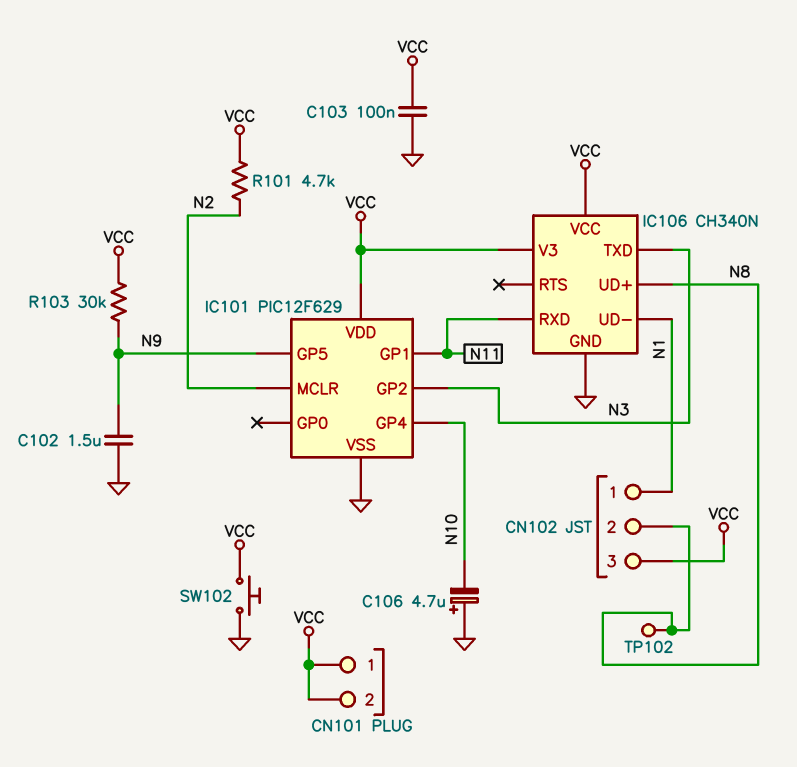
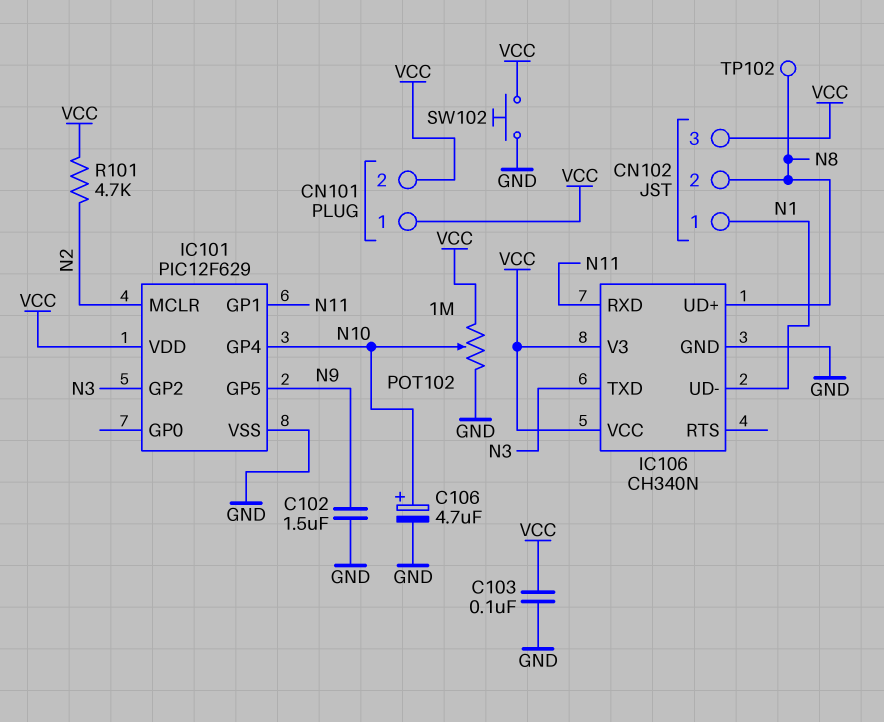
C106: 4.7uF (plus GND, minus N10) -> 4.7uF (plus N10, minus GND)
POT102: none -> 1M (GND, VCC, wiper N10)
R103: 30k (N9, VCC) -> none

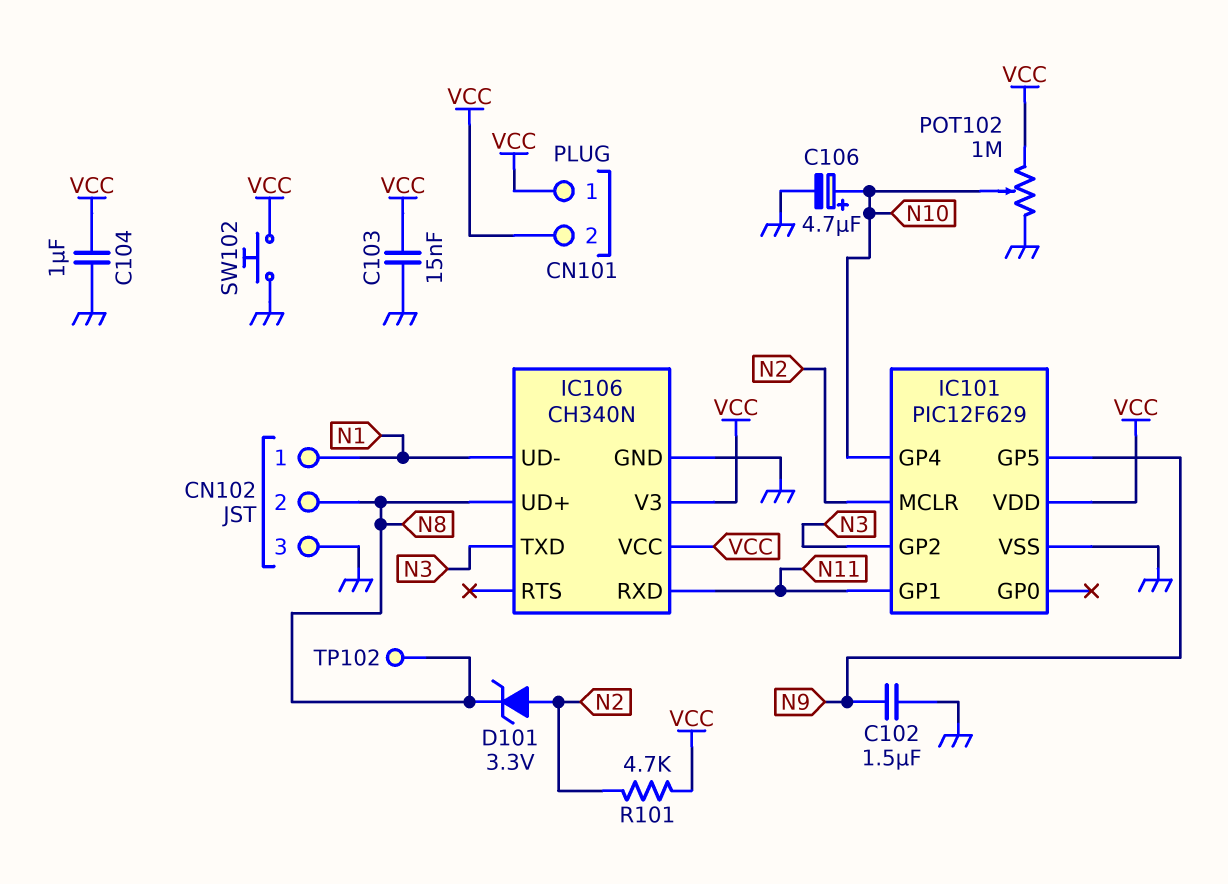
C103: 100nF (GND, VCC) -> 15nF (GND, VCC)
C104: none -> 1uF (GND, VCC)
CN102 pin 3: VCC -> GND
D101: none -> zener 3.3V (A N2, K N8)

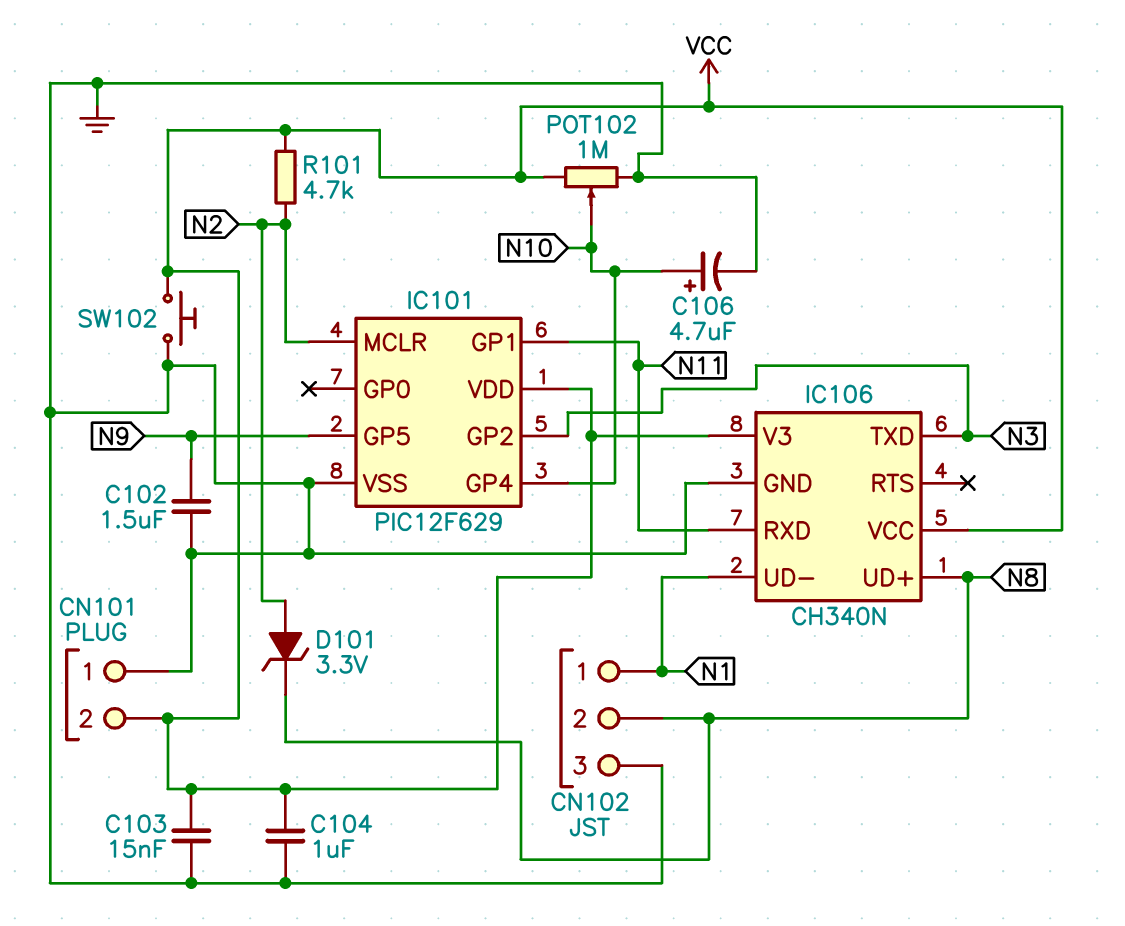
CN101 pin 1: VCC -> GND
TP102: test point (N8) -> none

